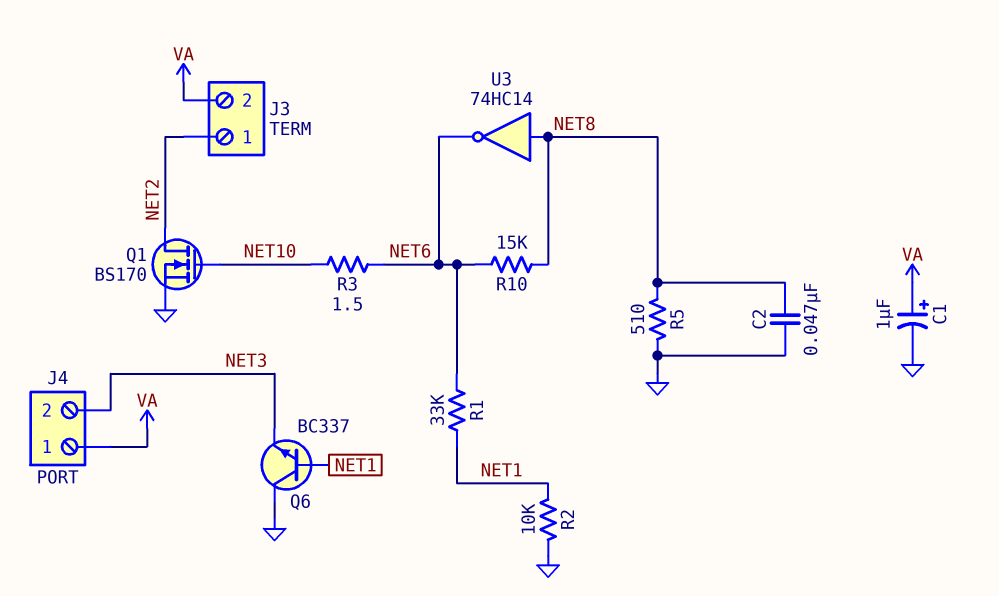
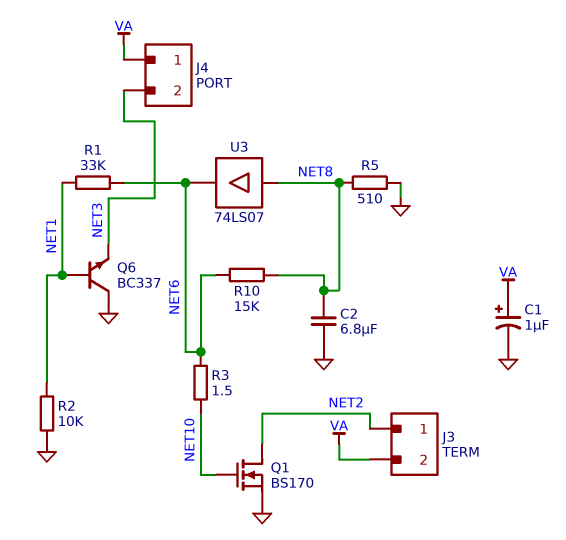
C2: 47nF (GND, NET8) -> 6.8uF (GND, NET8)
U3: NOT 74HC14 (in NET8, out NET6) -> buffer 74LS07 (in NET8, out NET6)

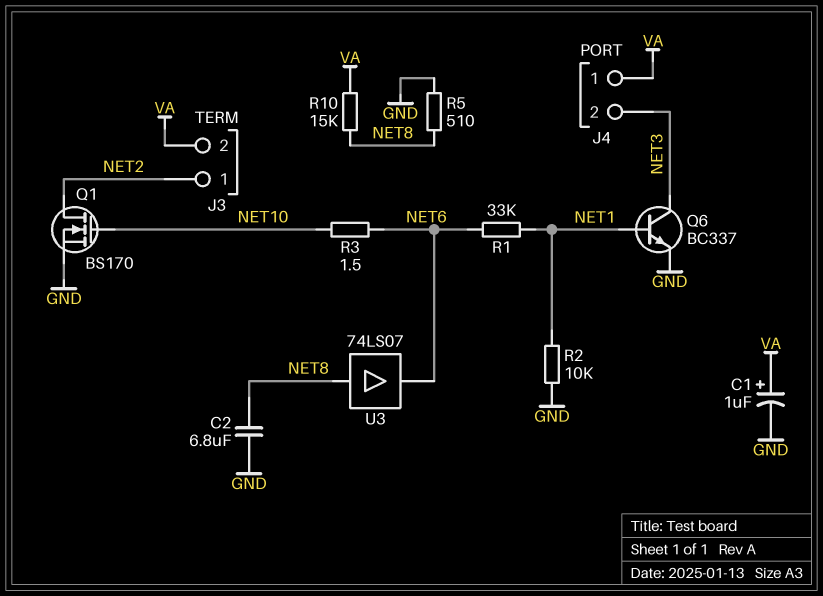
Q6: NPN BC337 (B NET1, C GND, E NET3) -> NPN BC337 (B NET1, C NET3, E GND)
R10: 15k (NET6, NET8) -> 15k (NET8, VA)

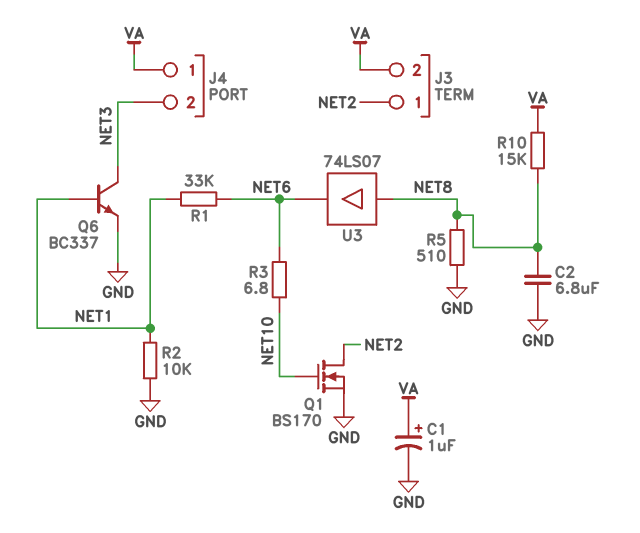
R3: 1.5 (NET6, NET10) -> 6.8 (NET6, NET10)

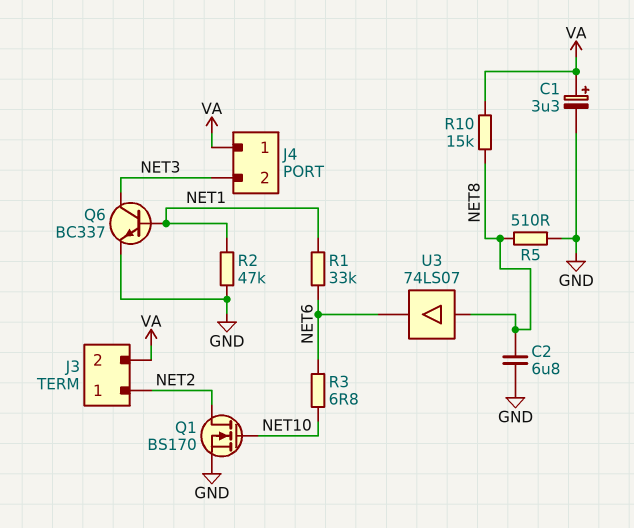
C1: 1uF (plus VA, minus GND) -> 3.3uF (plus VA, minus GND)
R2: 10k (GND, NET1) -> 47k (GND, NET1)

